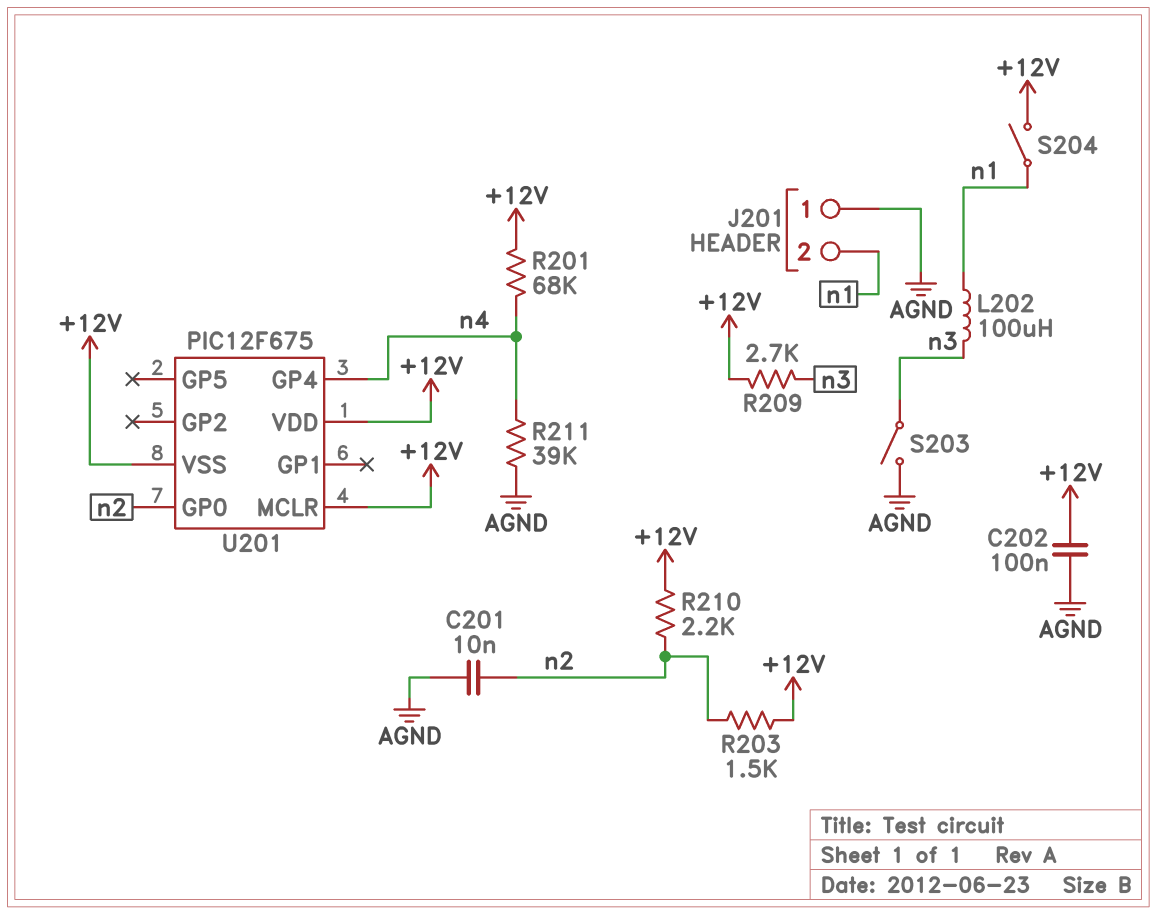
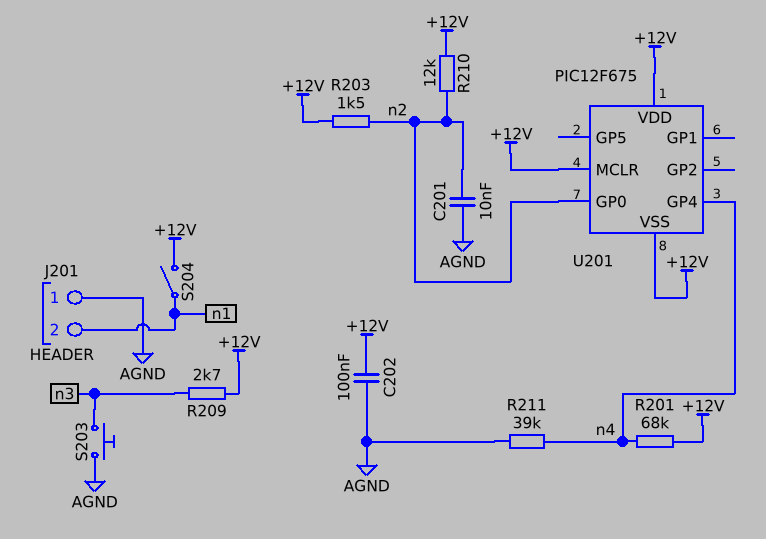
L202: 100uH (n1, n3) -> none
R210: 2.2k (+12V, n2) -> 12k (+12V, n2)
S203: switch (AGND, n3) -> button (AGND, n3)

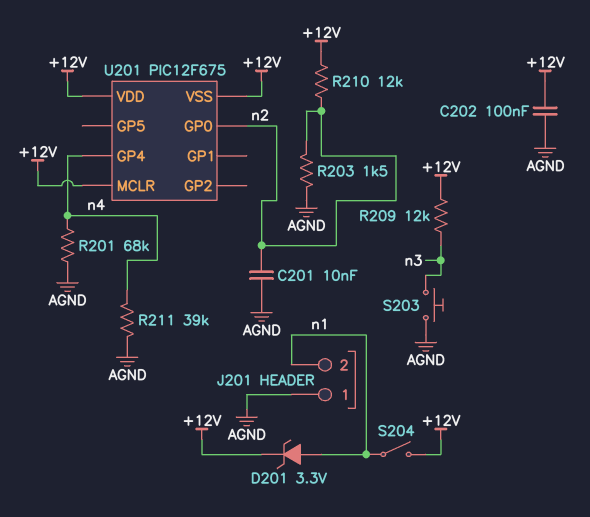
D201: none -> zener 3.3V (A n1, K +12V)
R201: 68k (+12V, n4) -> 68k (AGND, n4)
R203: 1.5k (+12V, n2) -> 1.5k (AGND, n2)
R209: 2.7k (+12V, n3) -> 12k (+12V, n3)

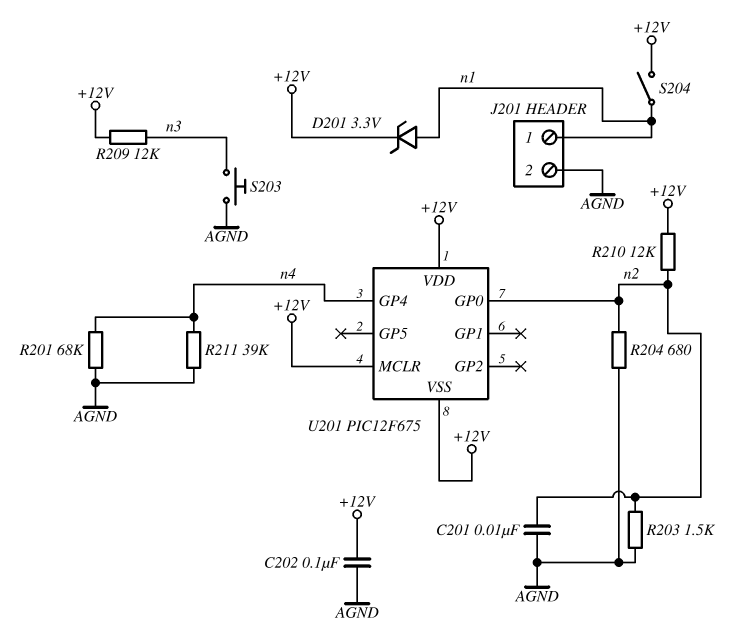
J201 pin 1: AGND -> n1
J201 pin 2: n1 -> AGND
R204: none -> 680 (AGND, n2)

